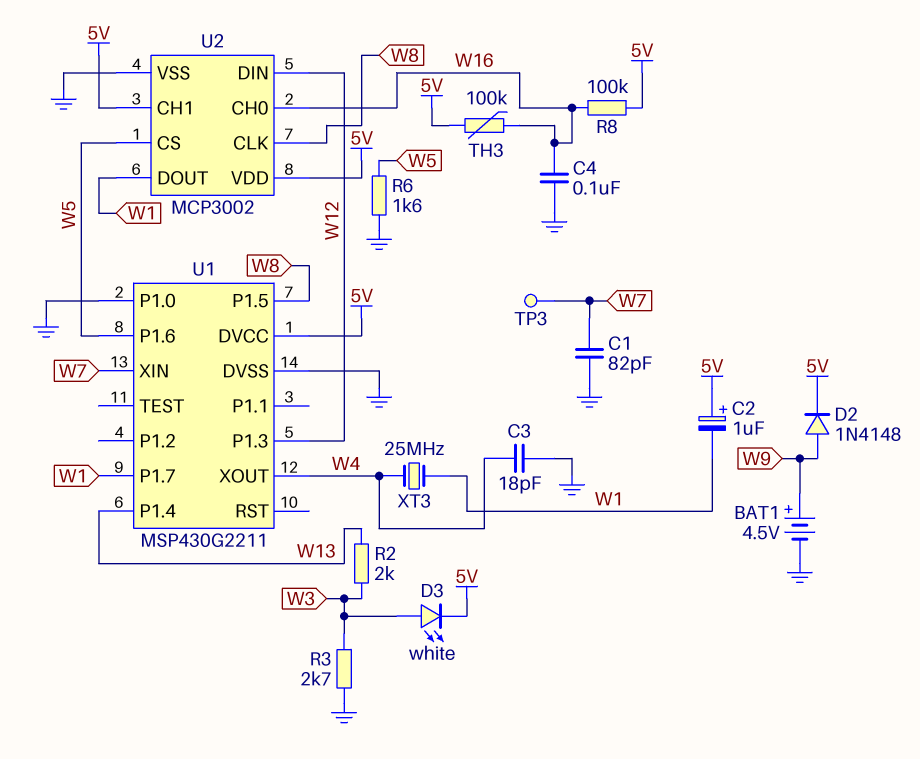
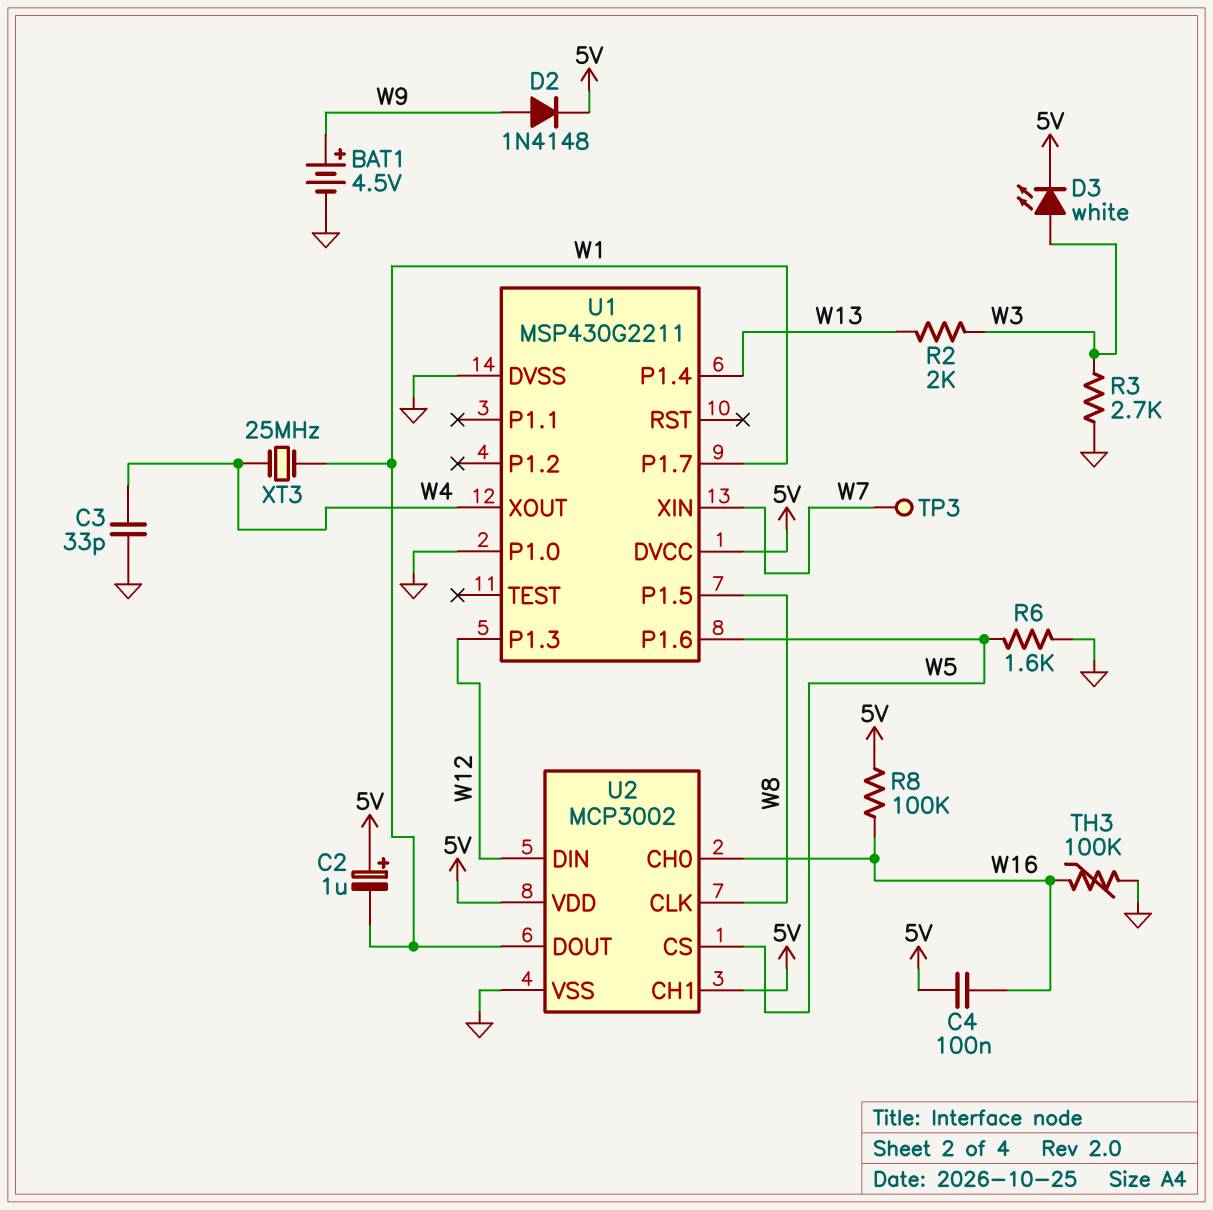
C1: 82pF (GND, W7) -> none
C3: 18pF (GND, W4) -> 33pF (GND, W4)
C4: 100nF (GND, W16) -> 100nF (5V, W16)
TH3: 100k (5V, W16) -> 100k (GND, W16)

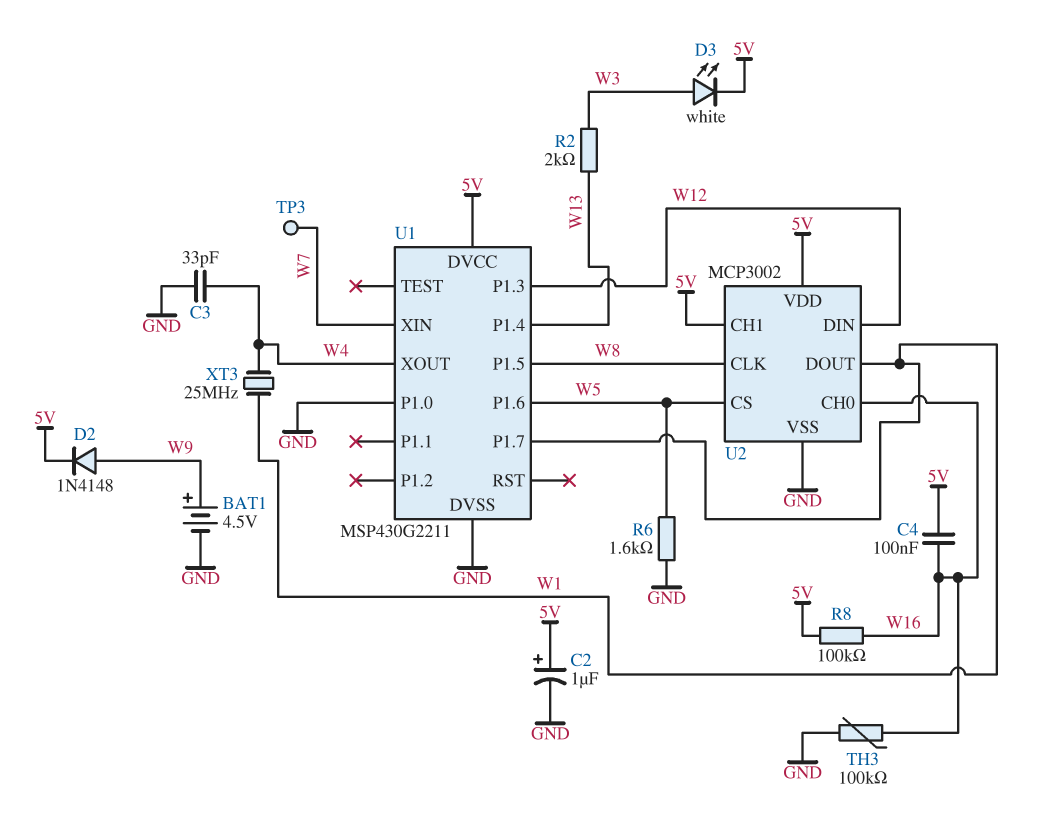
C2: 1uF (plus 5V, minus W1) -> 1uF (plus 5V, minus GND)
R3: 2.7k (GND, W3) -> none

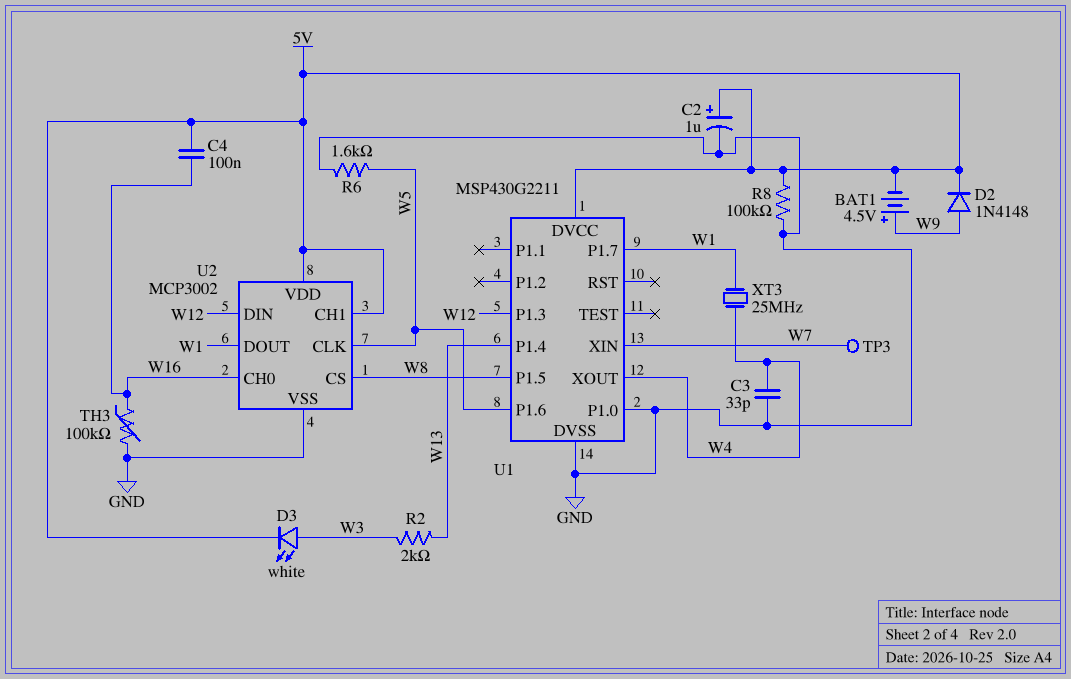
BAT1: 4.5V (plus W9, minus GND) -> 4.5V (plus W9, minus 5V)
R8: 100k (5V, W16) -> 100k (5V, GND)
U2 pin CLK: W8 -> W5
U2 pin CS: W5 -> W8

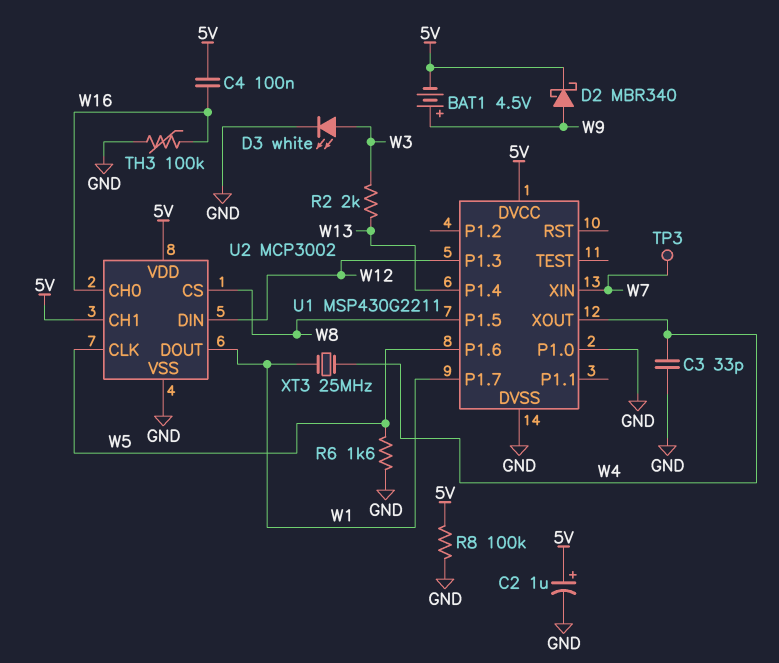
D2: diode 1N4148 (A W9, K 5V) -> schottky MBR340 (A W9, K 5V)
D3: LED white (A W3, K 5V) -> LED white (A W3, K GND)

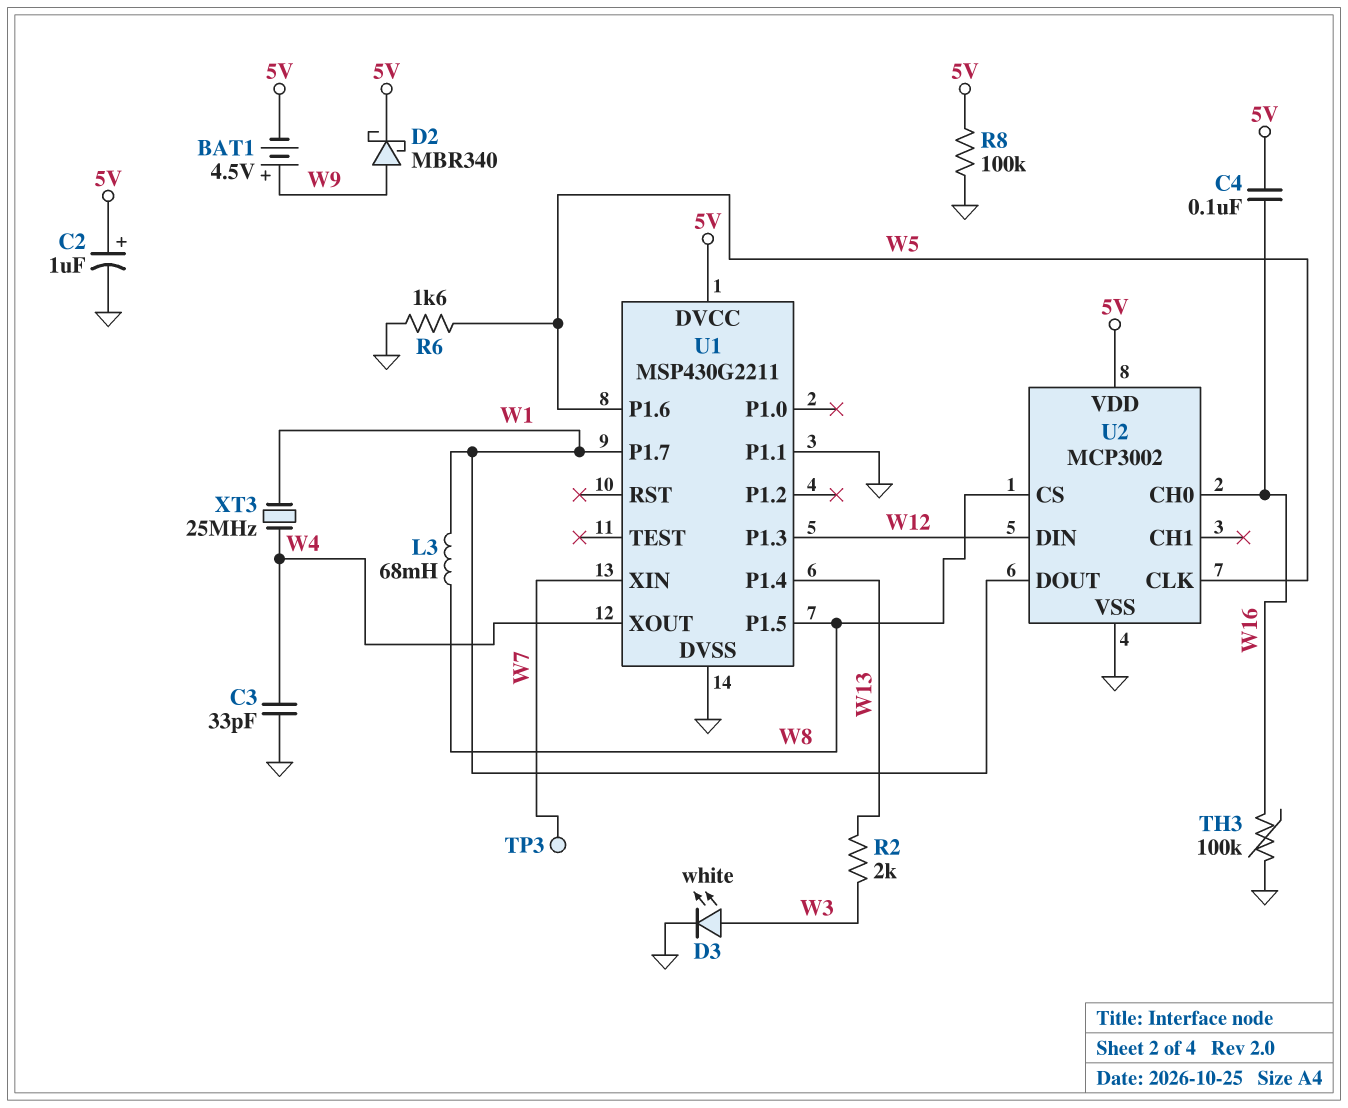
L3: none -> 68mH (W1, W8)
U1 pin P1.0: GND -> none
U1 pin P1.1: none -> GND
U2 pin CH1: 5V -> none

